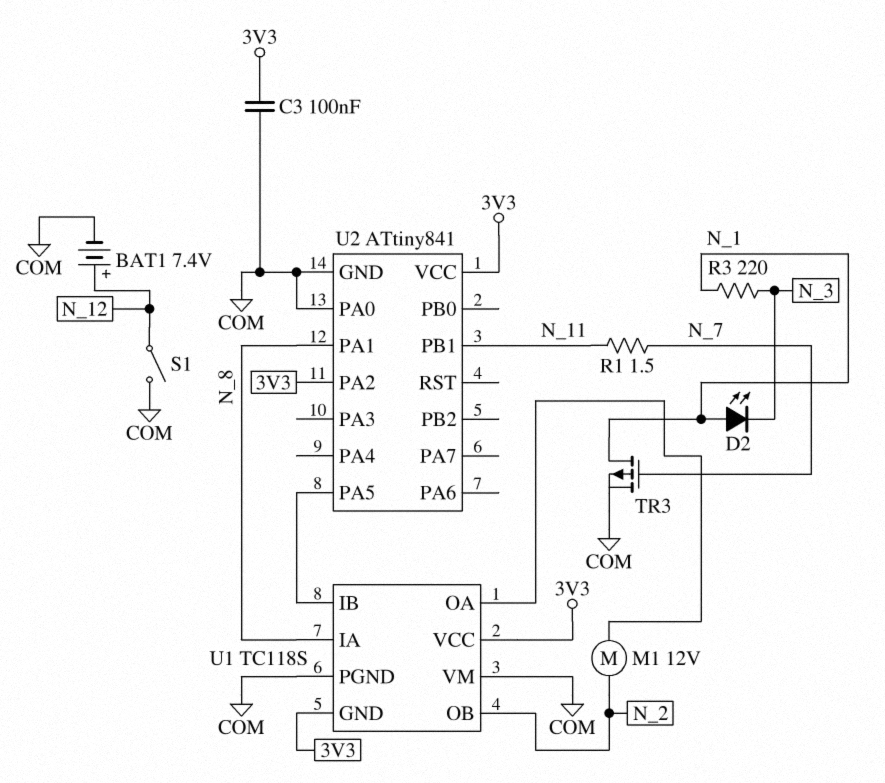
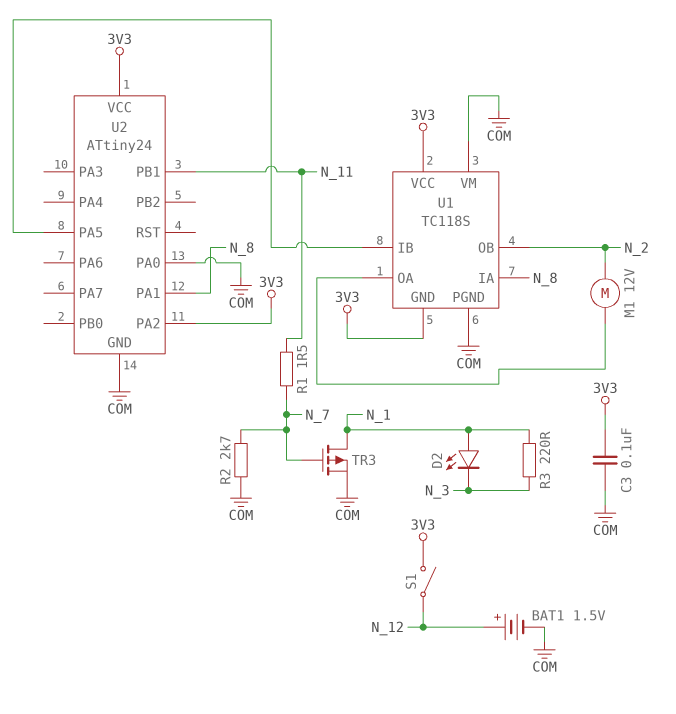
BAT1: 7.4V (plus N_12, minus COM) -> 1.5V (plus N_12, minus COM)
R2: none -> 2.7k (COM, N_7)
S1: switch (COM, N_12) -> switch (3V3, N_12)
U2: ATtiny841 -> ATtiny24

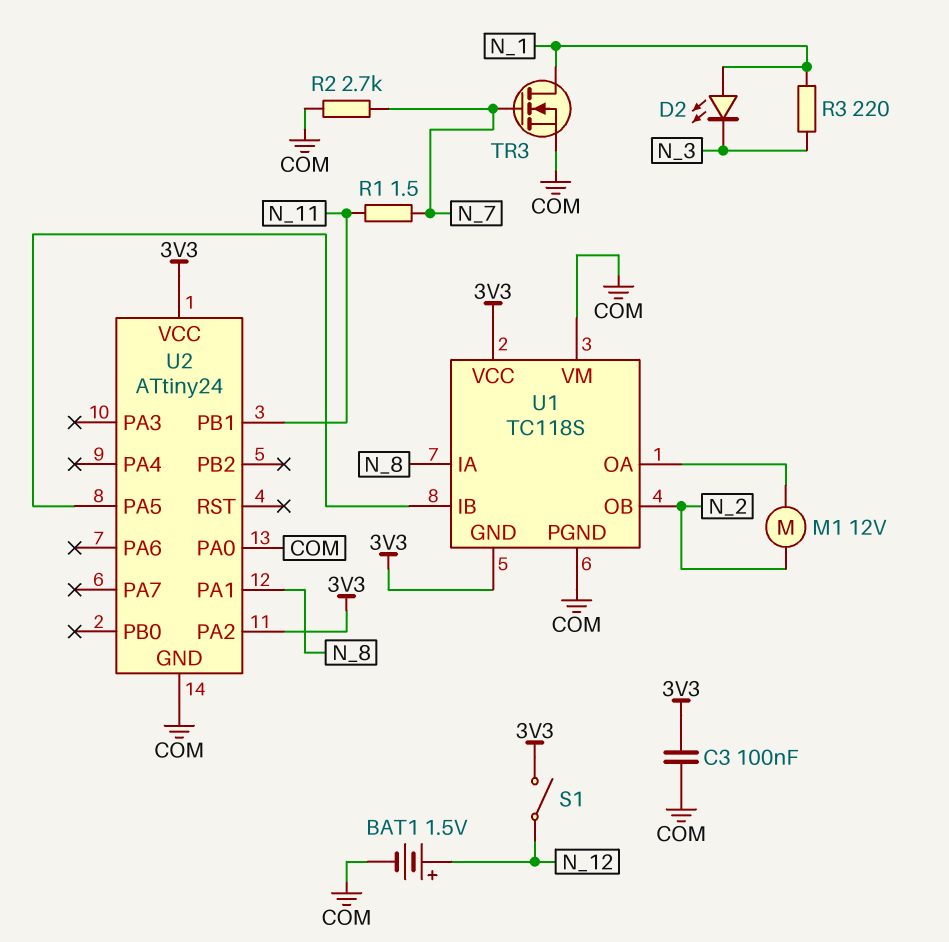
TR3: PMOS (G N_7, D N_1, S COM) -> NMOS (G N_7, D N_1, S COM)

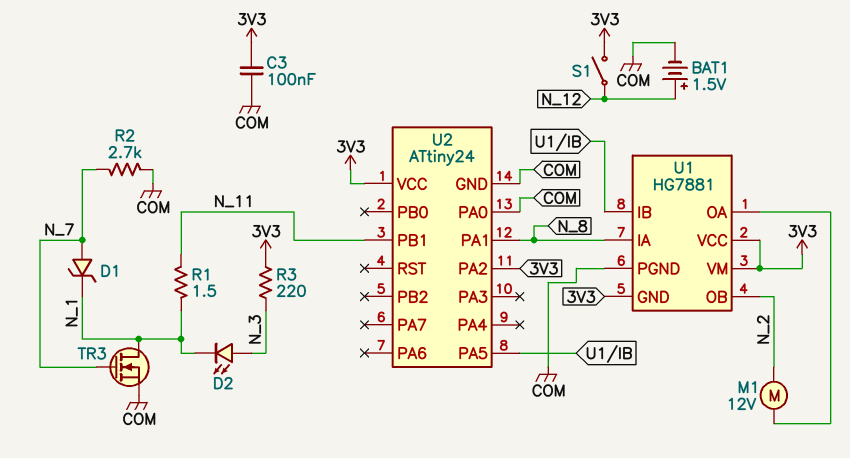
D1: none -> zener (A N_7, K N_1)
D2: LED (A N_1, K N_3) -> LED (A N_3, K N_1)
R1: 1.5 (N_7, N_11) -> 1.5 (N_1, N_11)
R3: 220 (N_1, N_3) -> 220 (3V3, N_3)
U1: TC118S -> HG7881
U1 pin VM: COM -> 3V3

